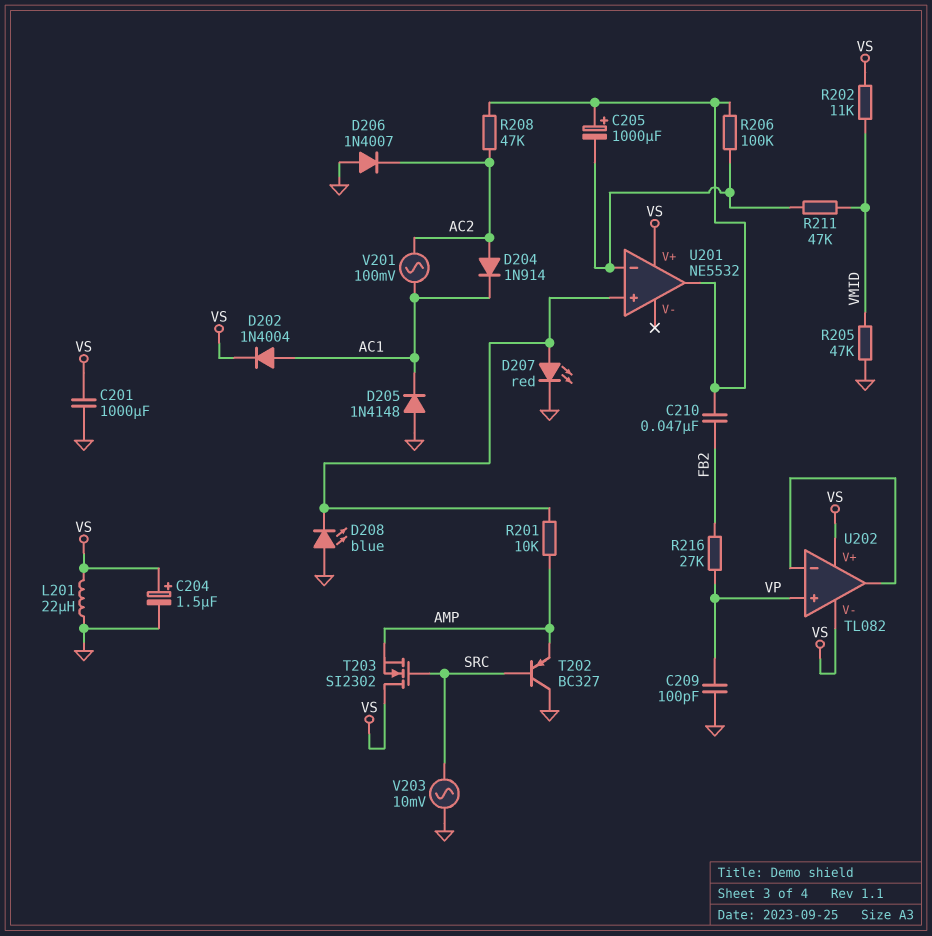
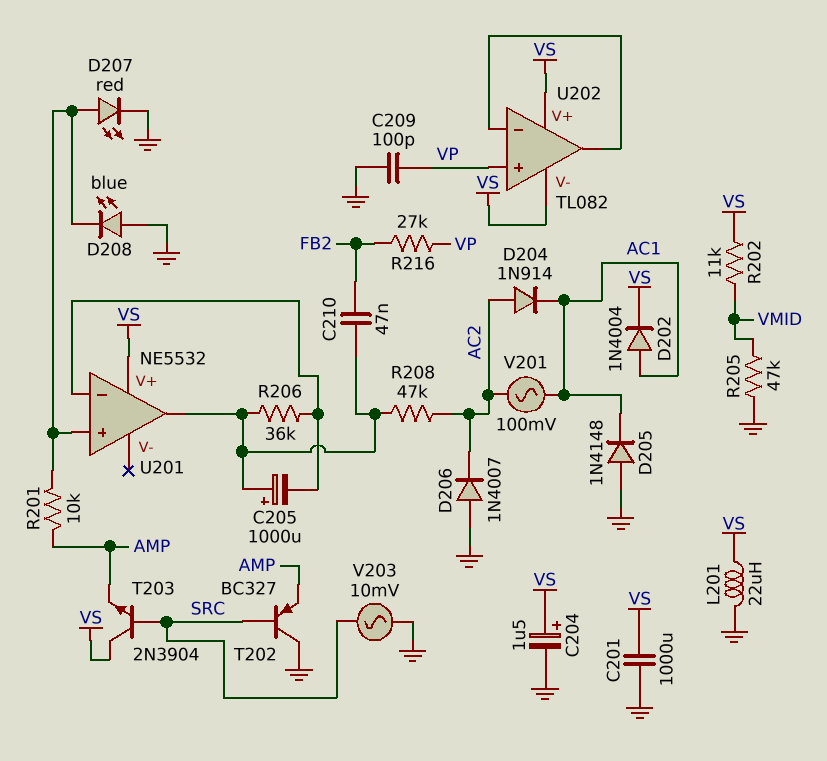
R206: 100k (U201/in-, U201/out) -> 36k (U201/in-, U201/out)
R211: 47k (U201/in-, VMID) -> none
T203: NMOS SI2302 (G SRC, D VS, S AMP) -> NPN 2N3904 (B SRC, C VS, E AMP)

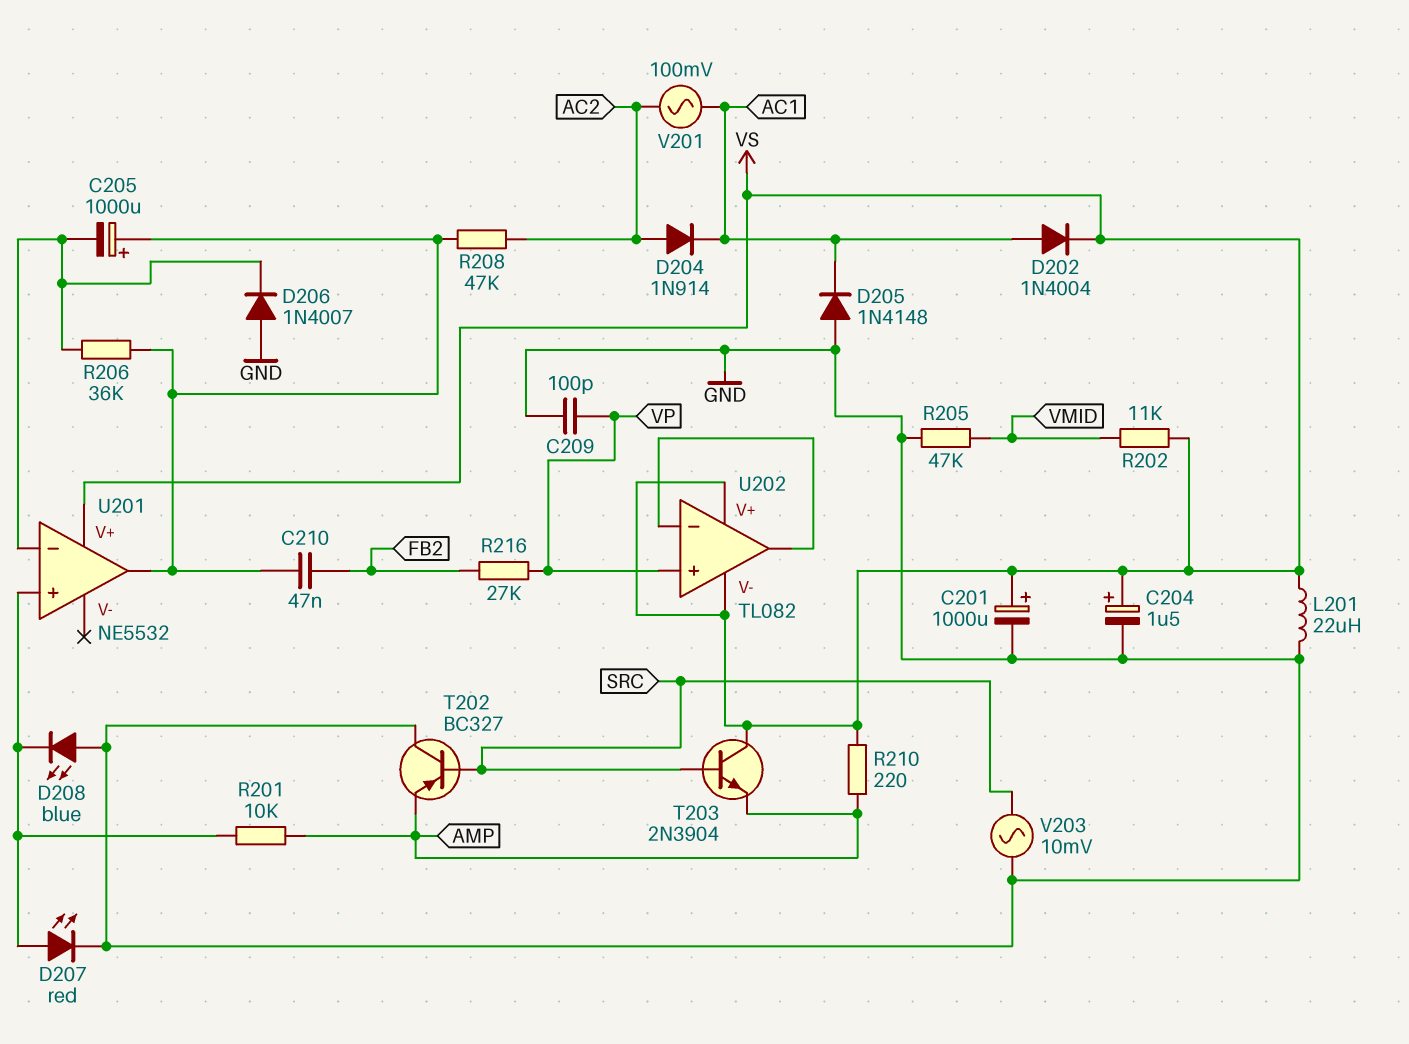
C201: 1000uF (GND, VS) -> 1000uF (plus VS, minus GND)
D206: diode 1N4007 (A GND, K AC2) -> diode 1N4007 (A GND, K U201/in-)
R210: none -> 220 (AMP, VS)

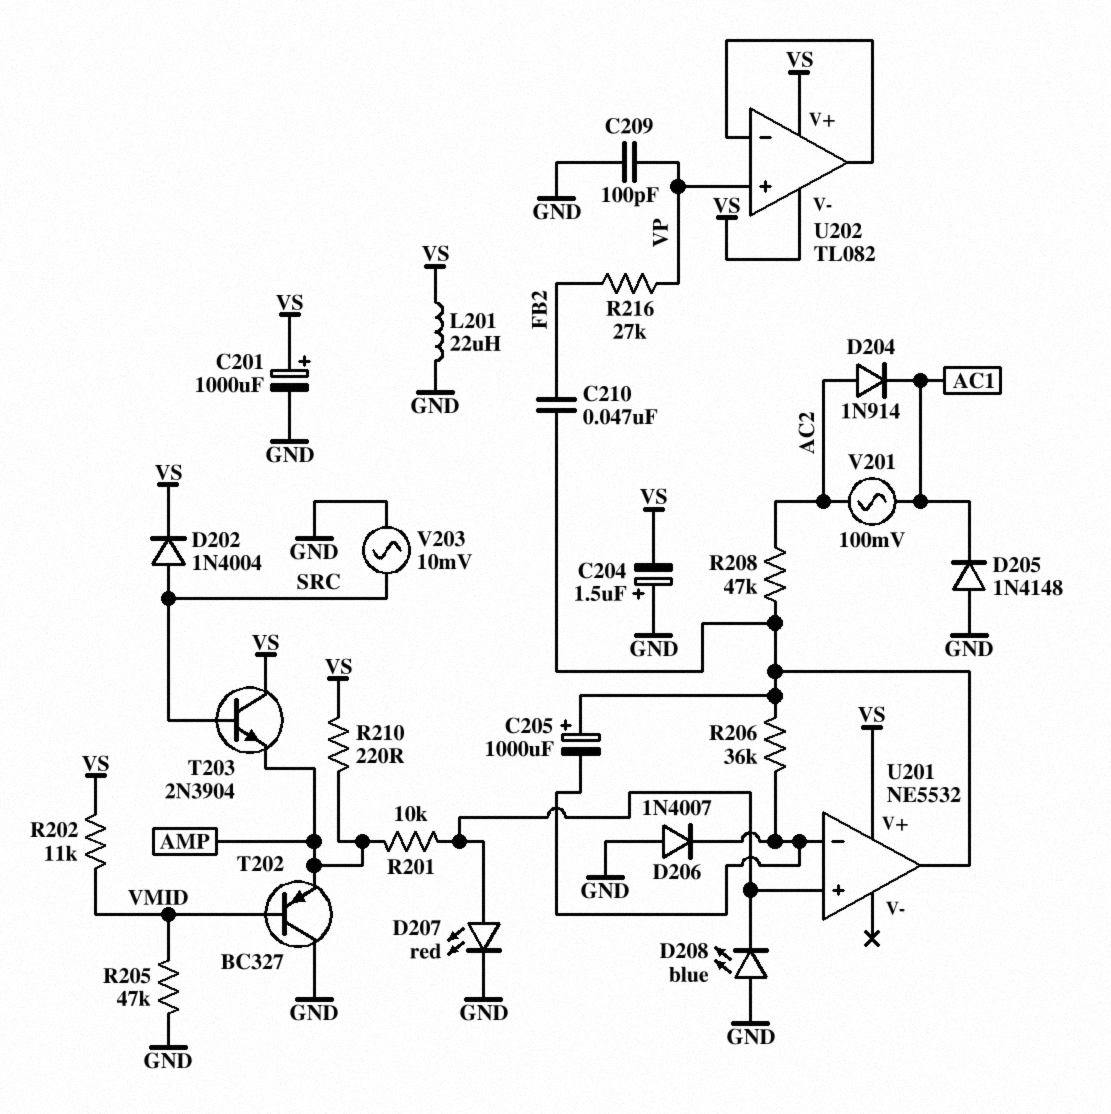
C204: 1.5uF (plus VS, minus GND) -> 1.5uF (plus GND, minus VS)
D202: diode 1N4004 (A AC1, K VS) -> diode 1N4004 (A SRC, K VS)
T202: PNP BC327 (B SRC, C GND, E AMP) -> PNP BC327 (B VMID, C GND, E AMP)

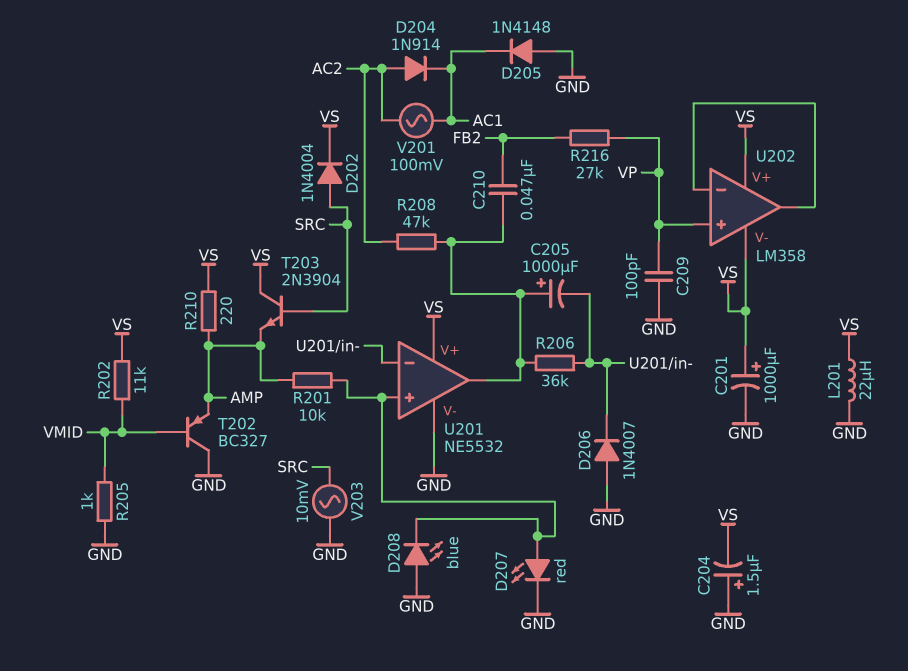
R205: 47k (GND, VMID) -> 1k (GND, VMID)
U201 pin V-: none -> GND
U202: TL082 -> LM358

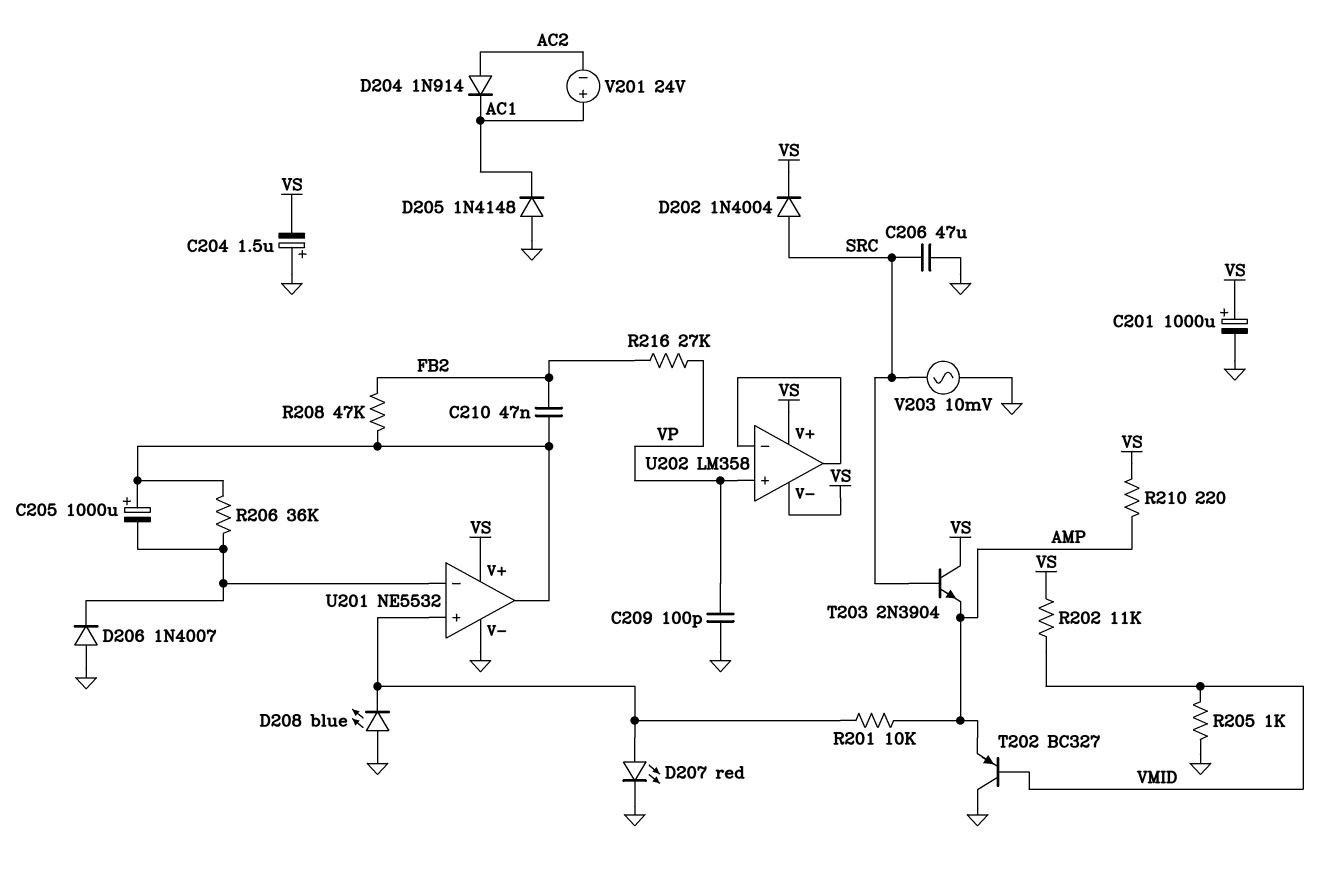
C206: none -> 47uF (GND, SRC)
L201: 22uH (GND, VS) -> none
R208: 47k (AC2, U201/out) -> 47k (FB2, U201/out)
V201: AC 100mV (AC1, AC2) -> 24V (plus AC1, minus AC2)

